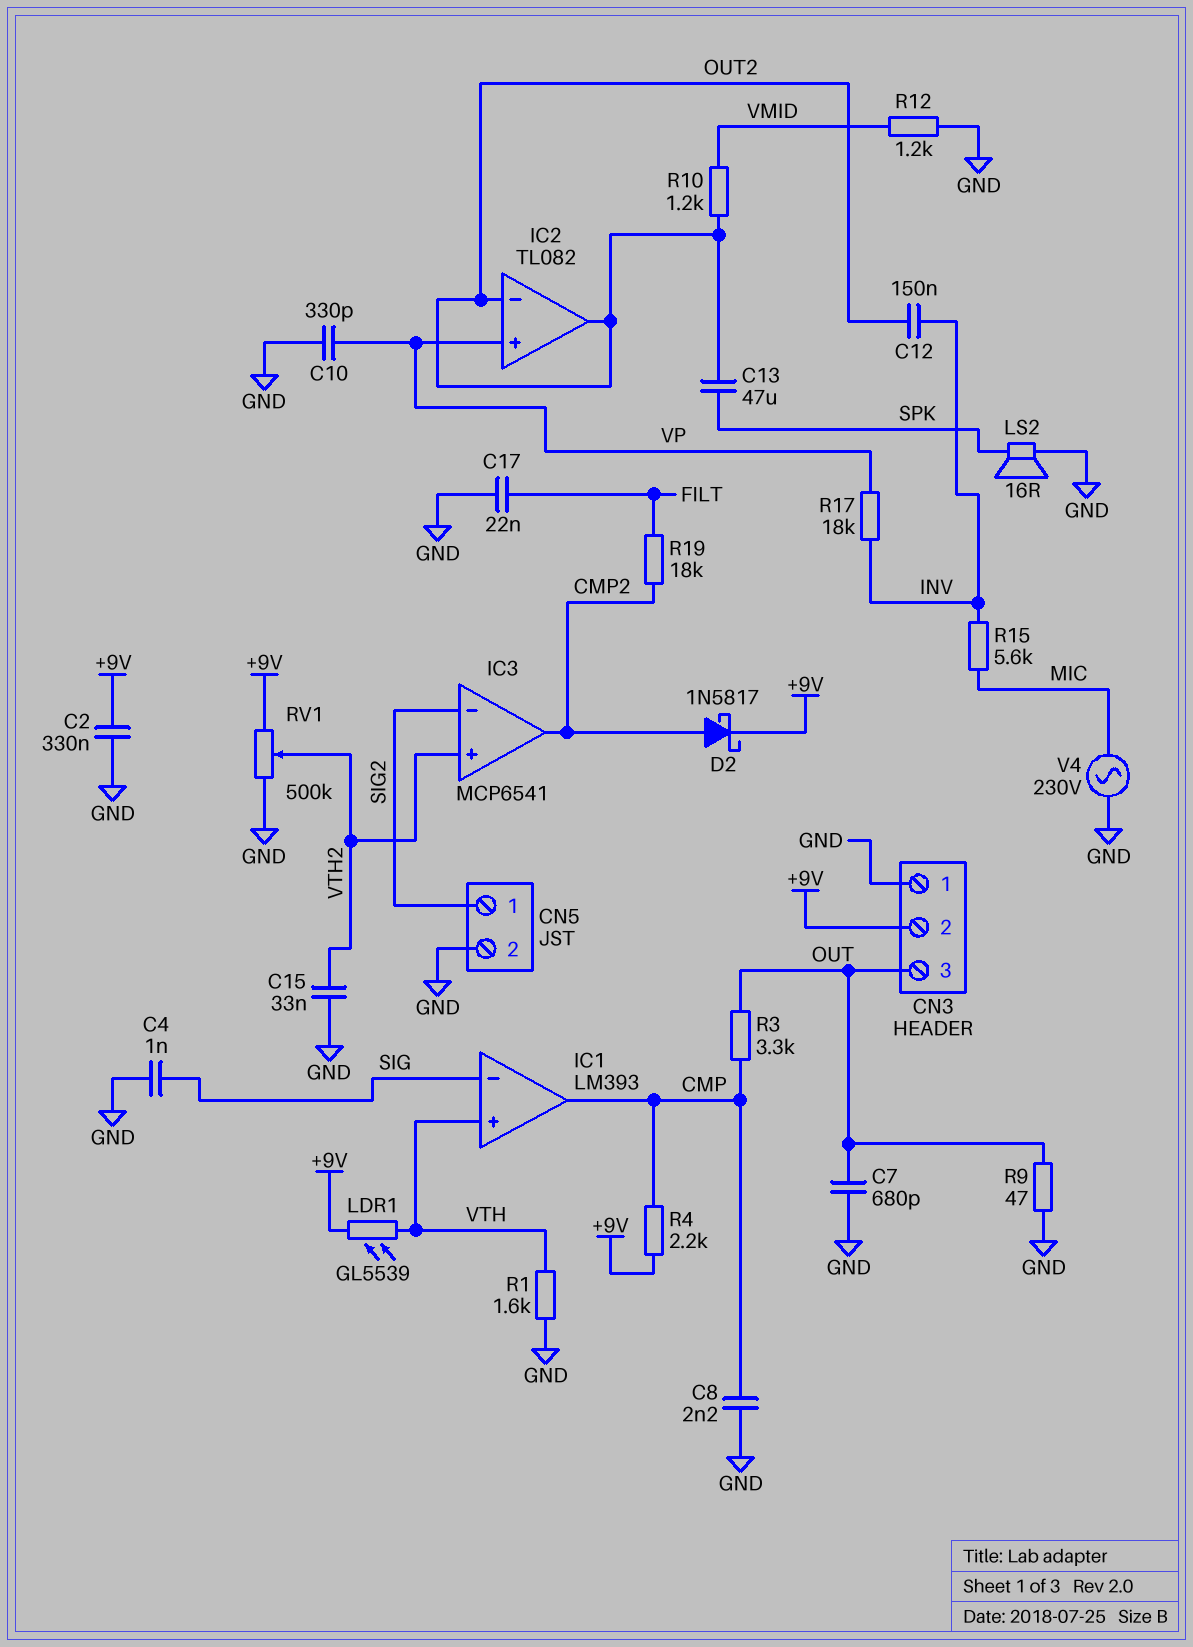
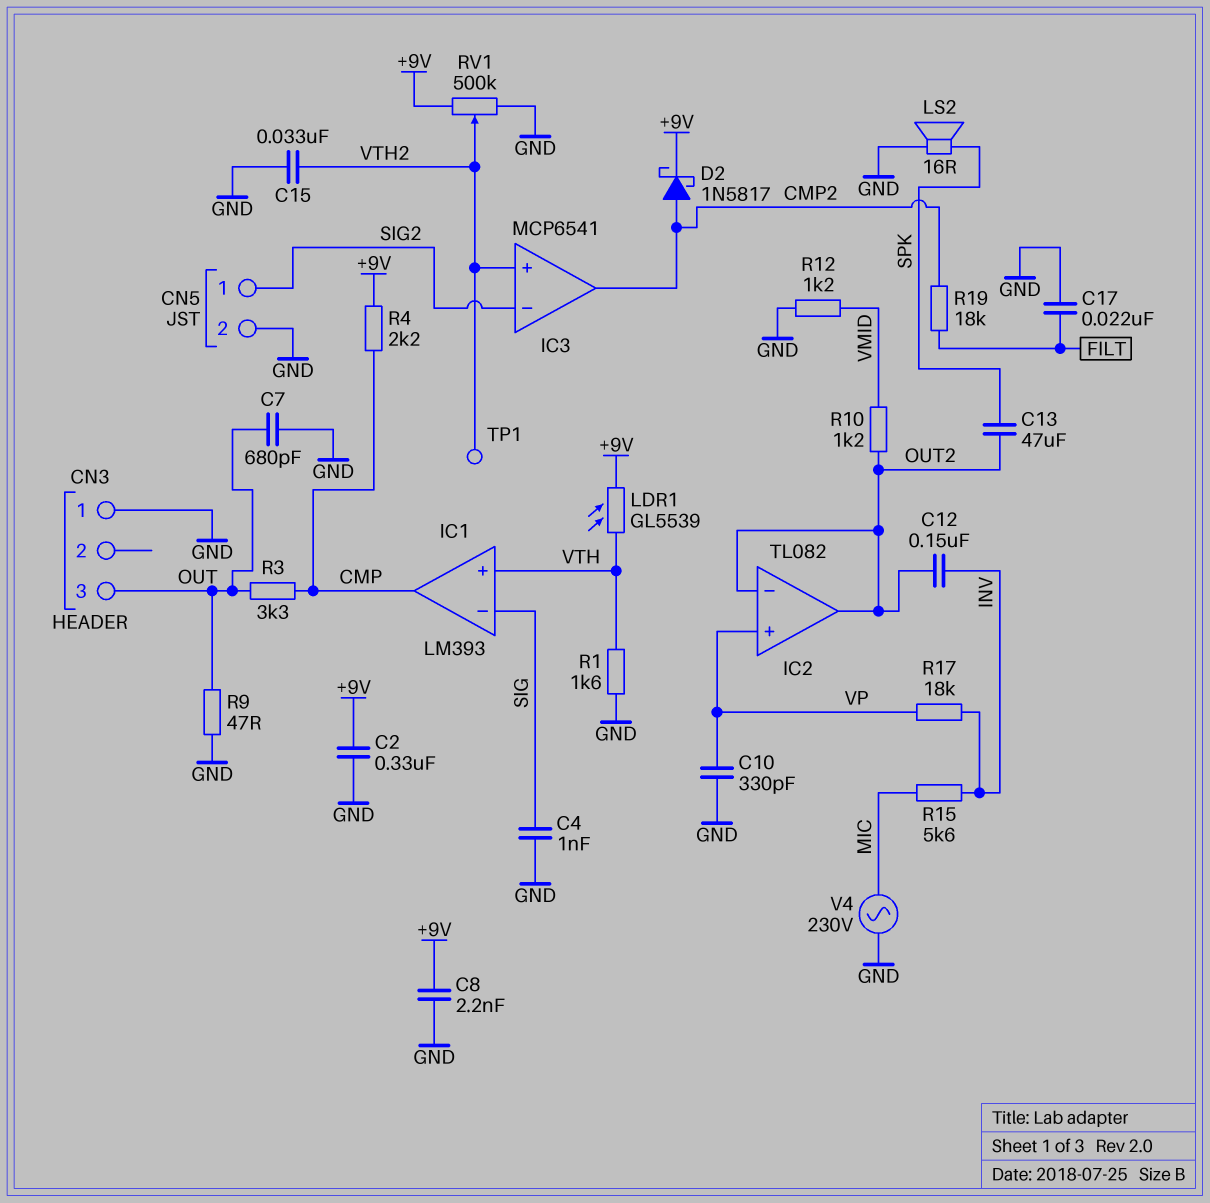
C8: 2.2nF (CMP, GND) -> 2.2nF (+9V, GND)
CN3 pin 2: +9V -> none
TP1: none -> test point (VTH2)

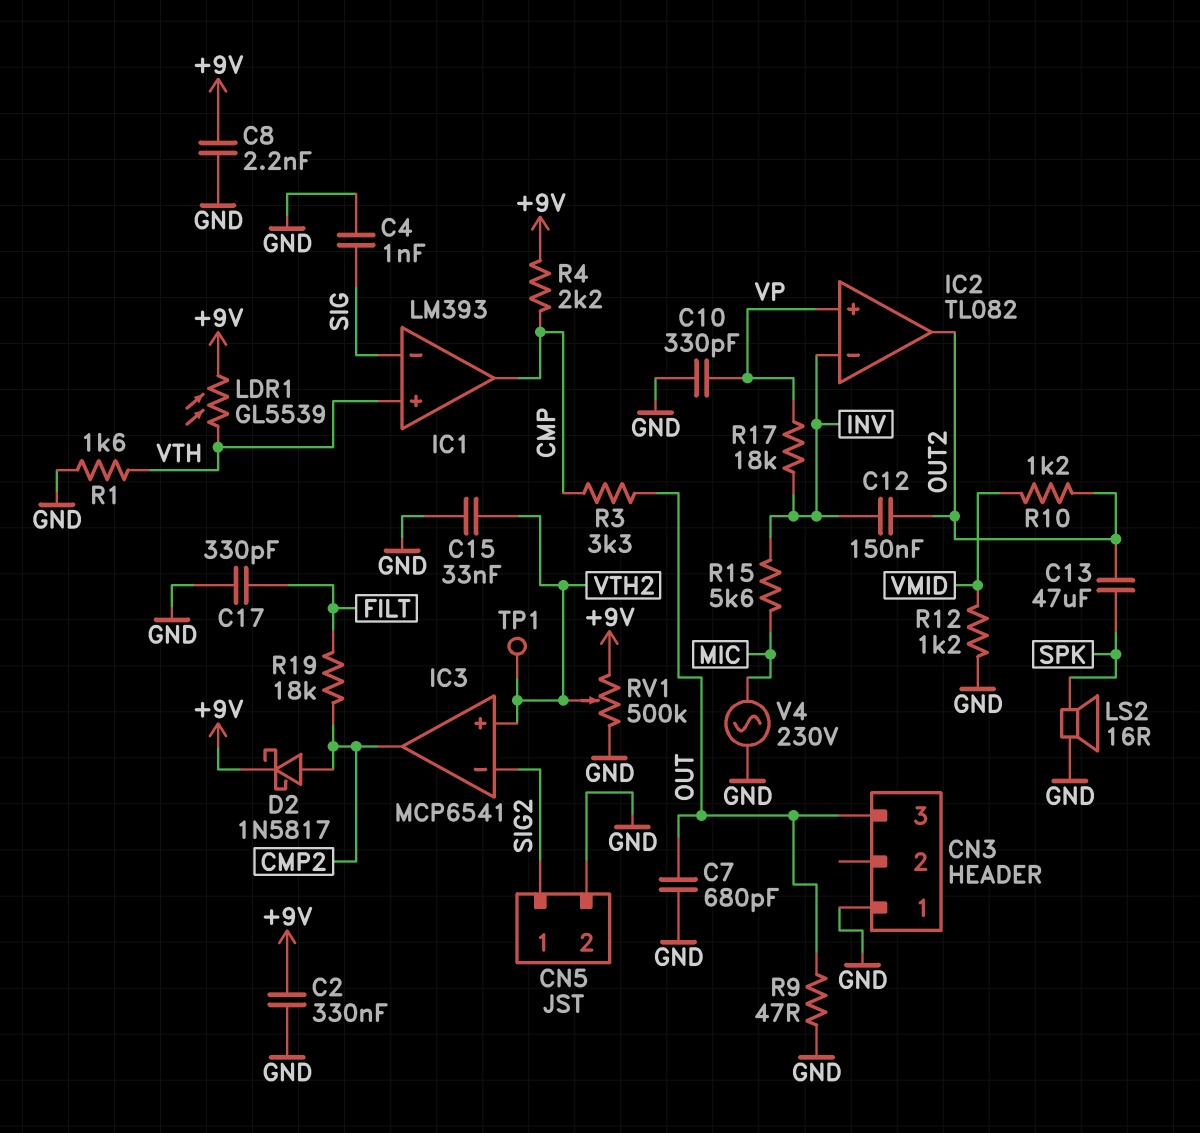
C17: 22nF (FILT, GND) -> 330pF (FILT, GND)
IC2 pin in-: OUT2 -> INV

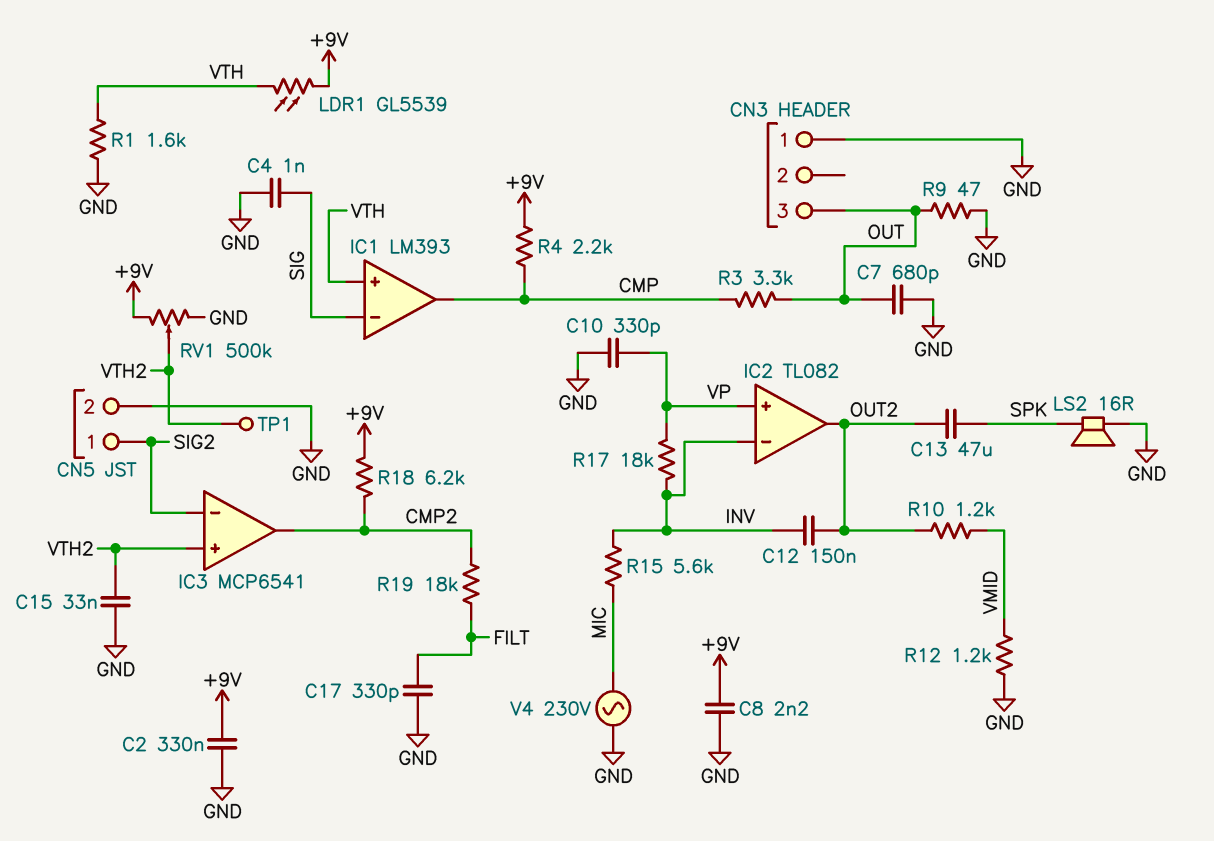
D2: schottky 1N5817 (A CMP2, K +9V) -> none
R18: none -> 6.2k (+9V, CMP2)

